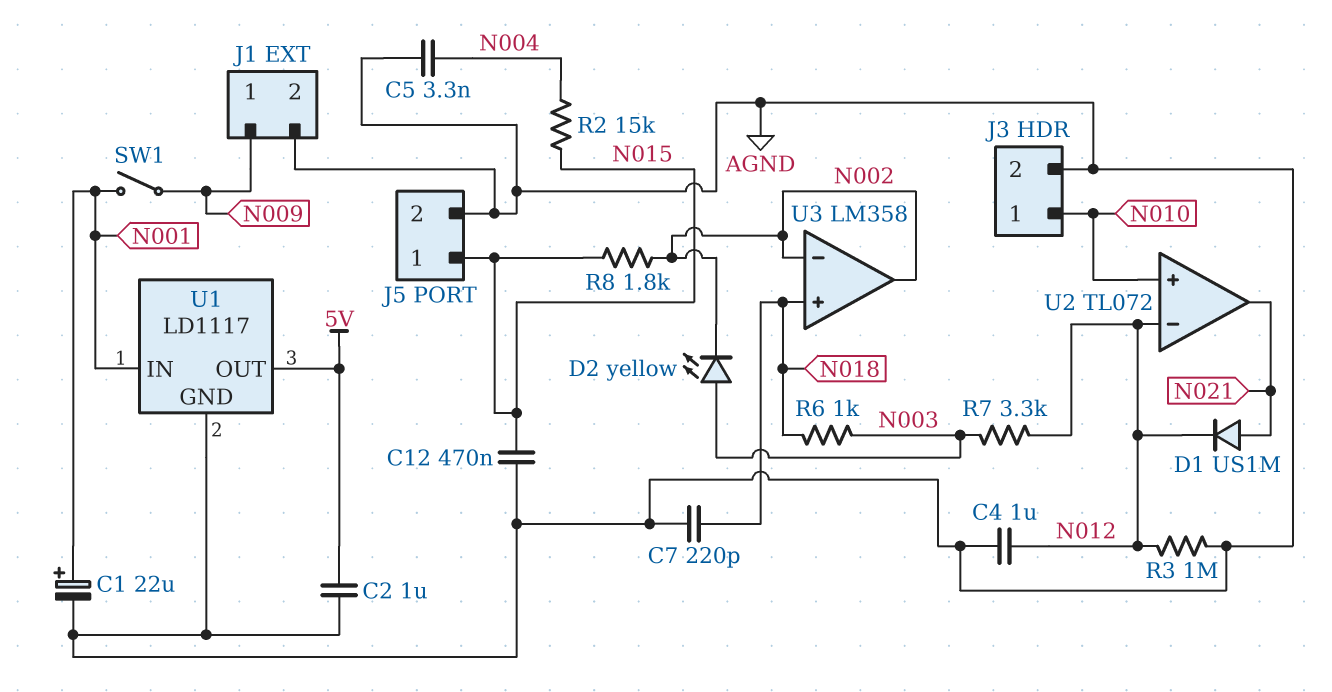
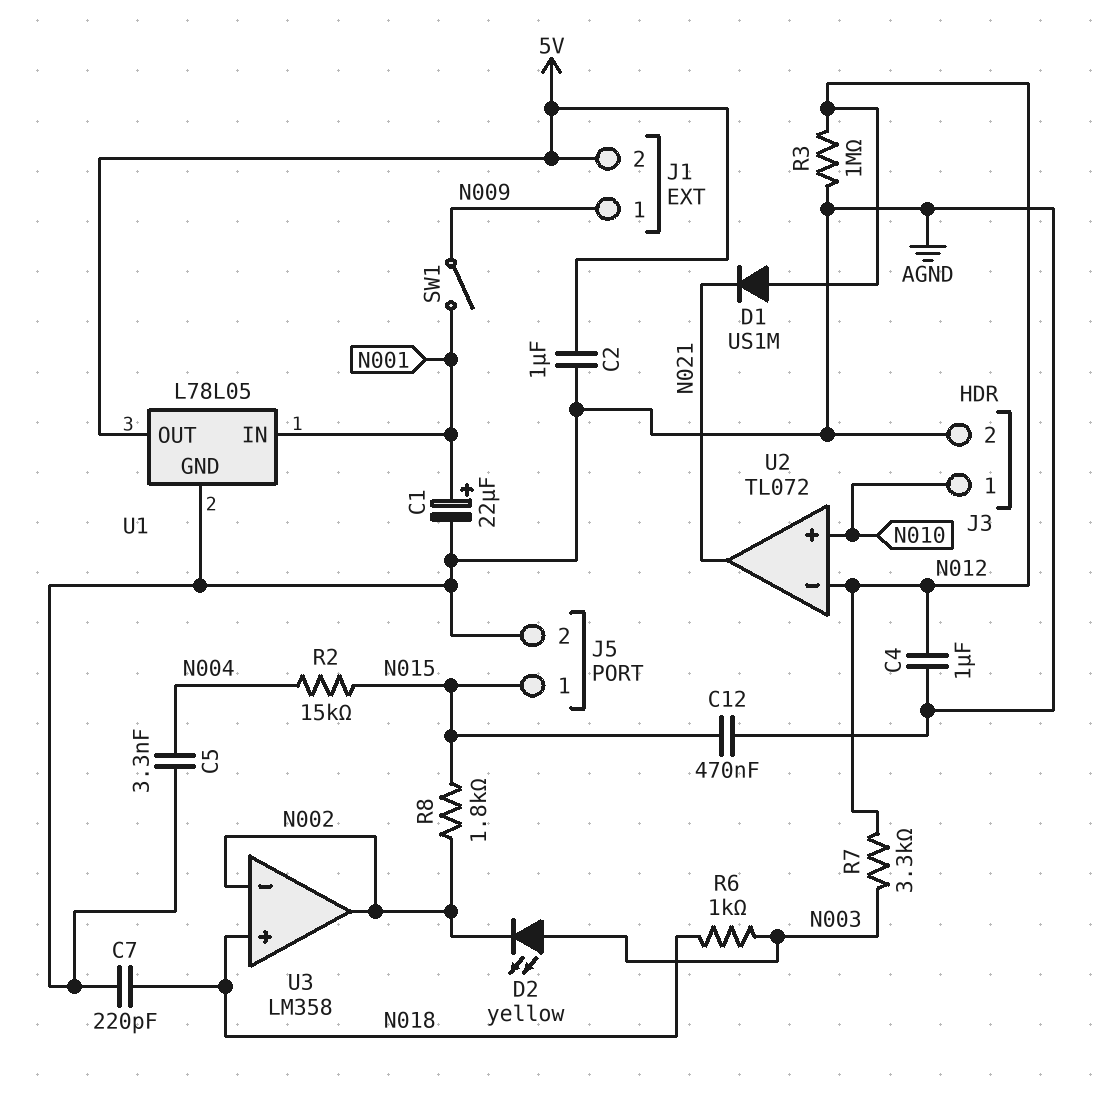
D1: diode US1M (A N021, K N012) -> diode US1M (A N012, K N021)
J1 pin 2: AGND -> 5V
U1: LD1117 -> L78L05

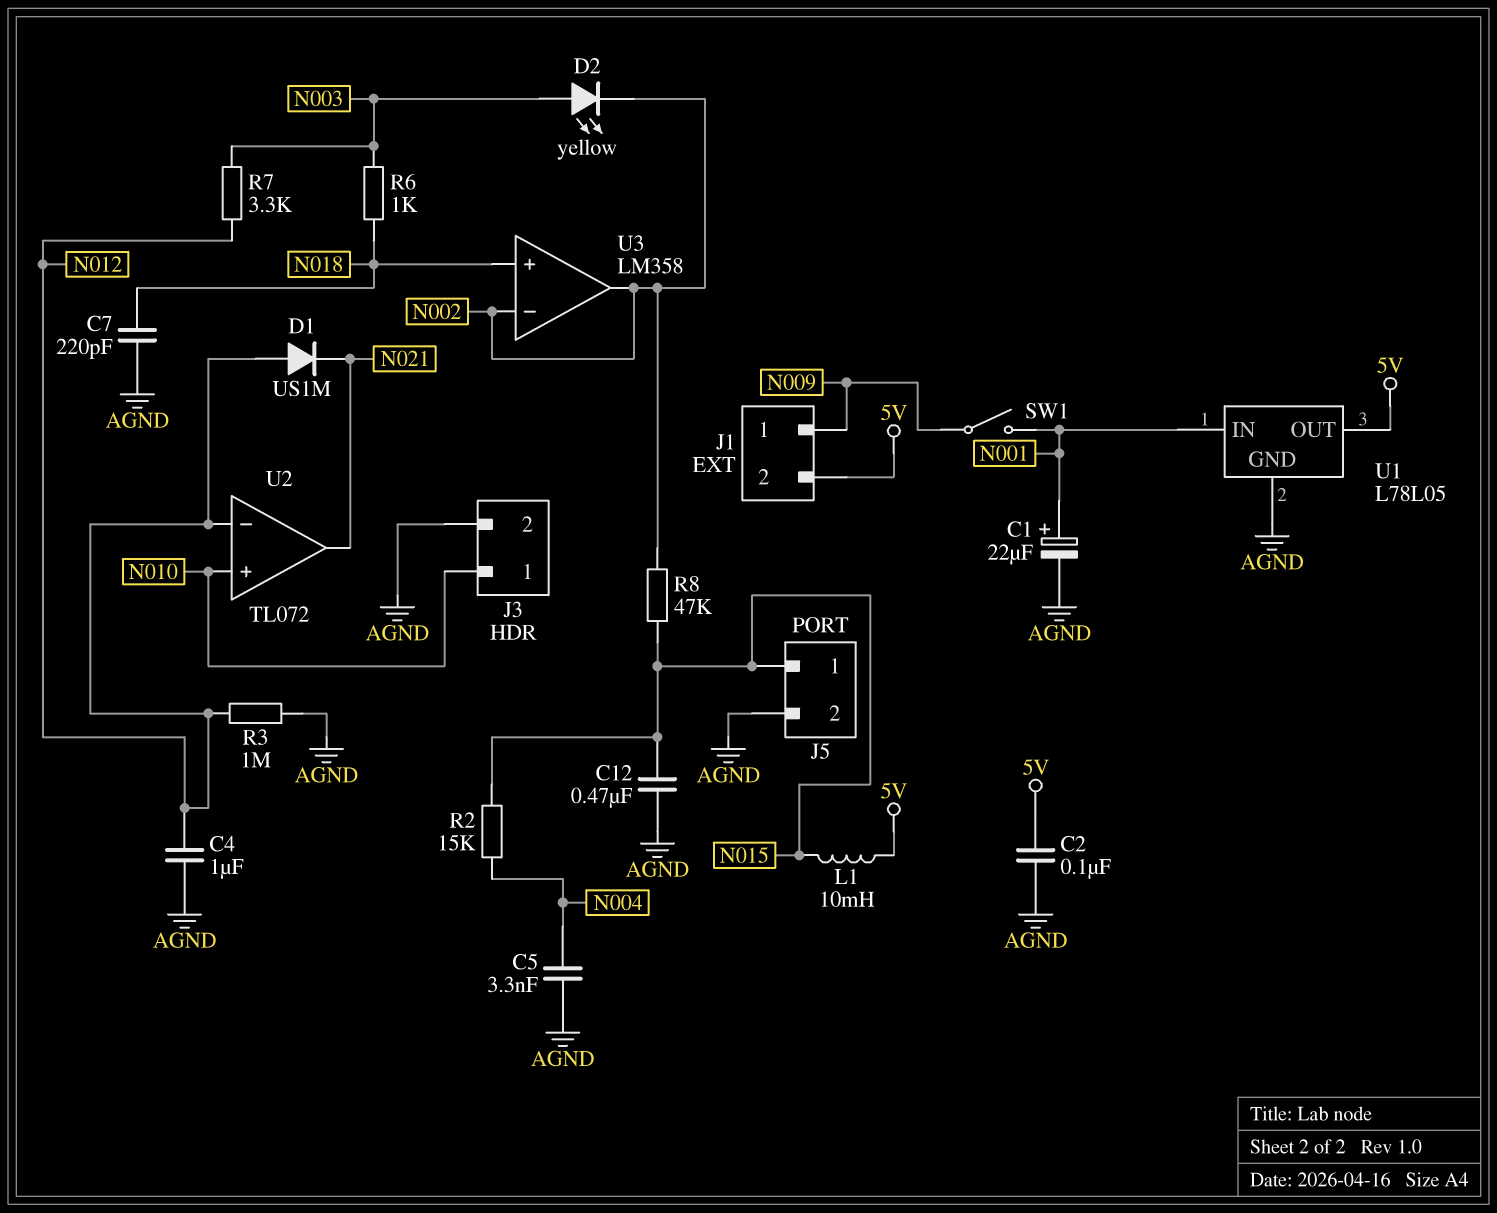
C2: 1uF (5V, AGND) -> 100nF (5V, AGND)
L1: none -> 10mH (5V, N015)
R8: 1.8k (N002, N015) -> 47k (N002, N015)

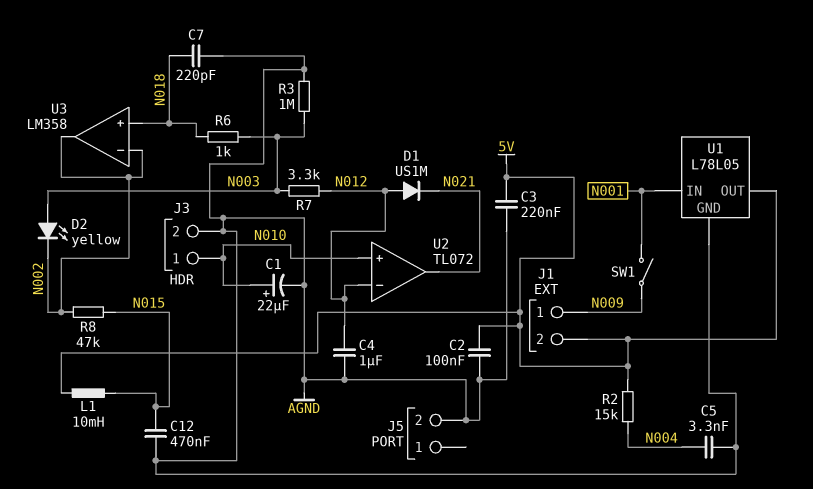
C1: 22uF (plus N001, minus AGND) -> 22uF (plus N010, minus AGND)
C3: none -> 220nF (5V, AGND)
J5 pin 1: N015 -> none
R2: 15k (N004, N015) -> 15k (5V, N004)
R3: 1M (AGND, N012) -> 1M (AGND, N003)

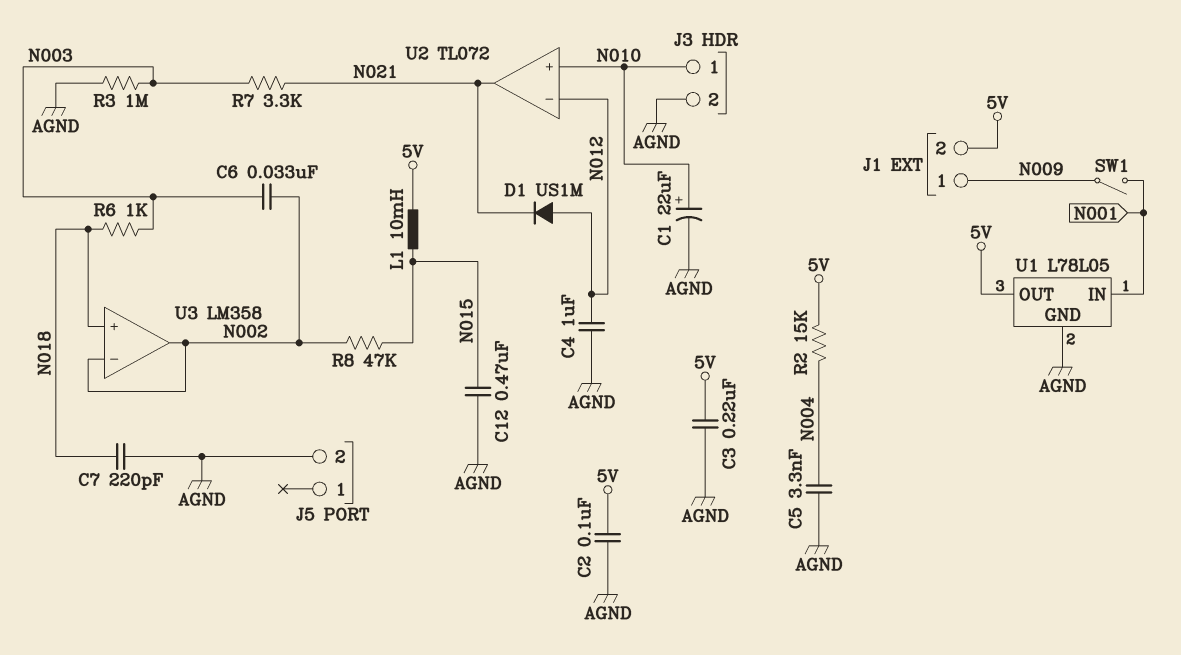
C6: none -> 33nF (N002, N003)
D2: LED yellow (A N003, K N002) -> none
R7: 3.3k (N003, N012) -> 3.3k (N003, N021)

